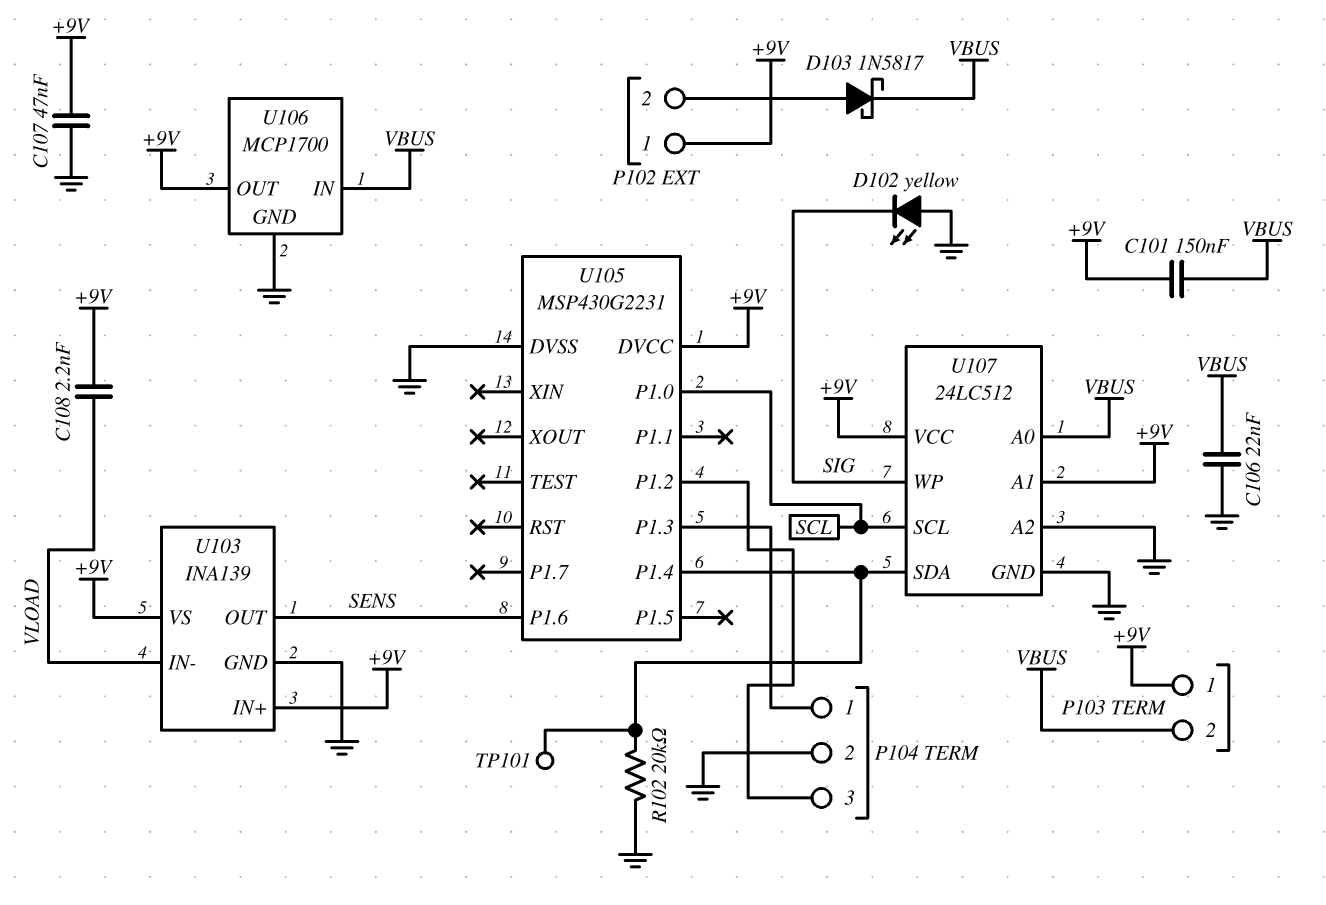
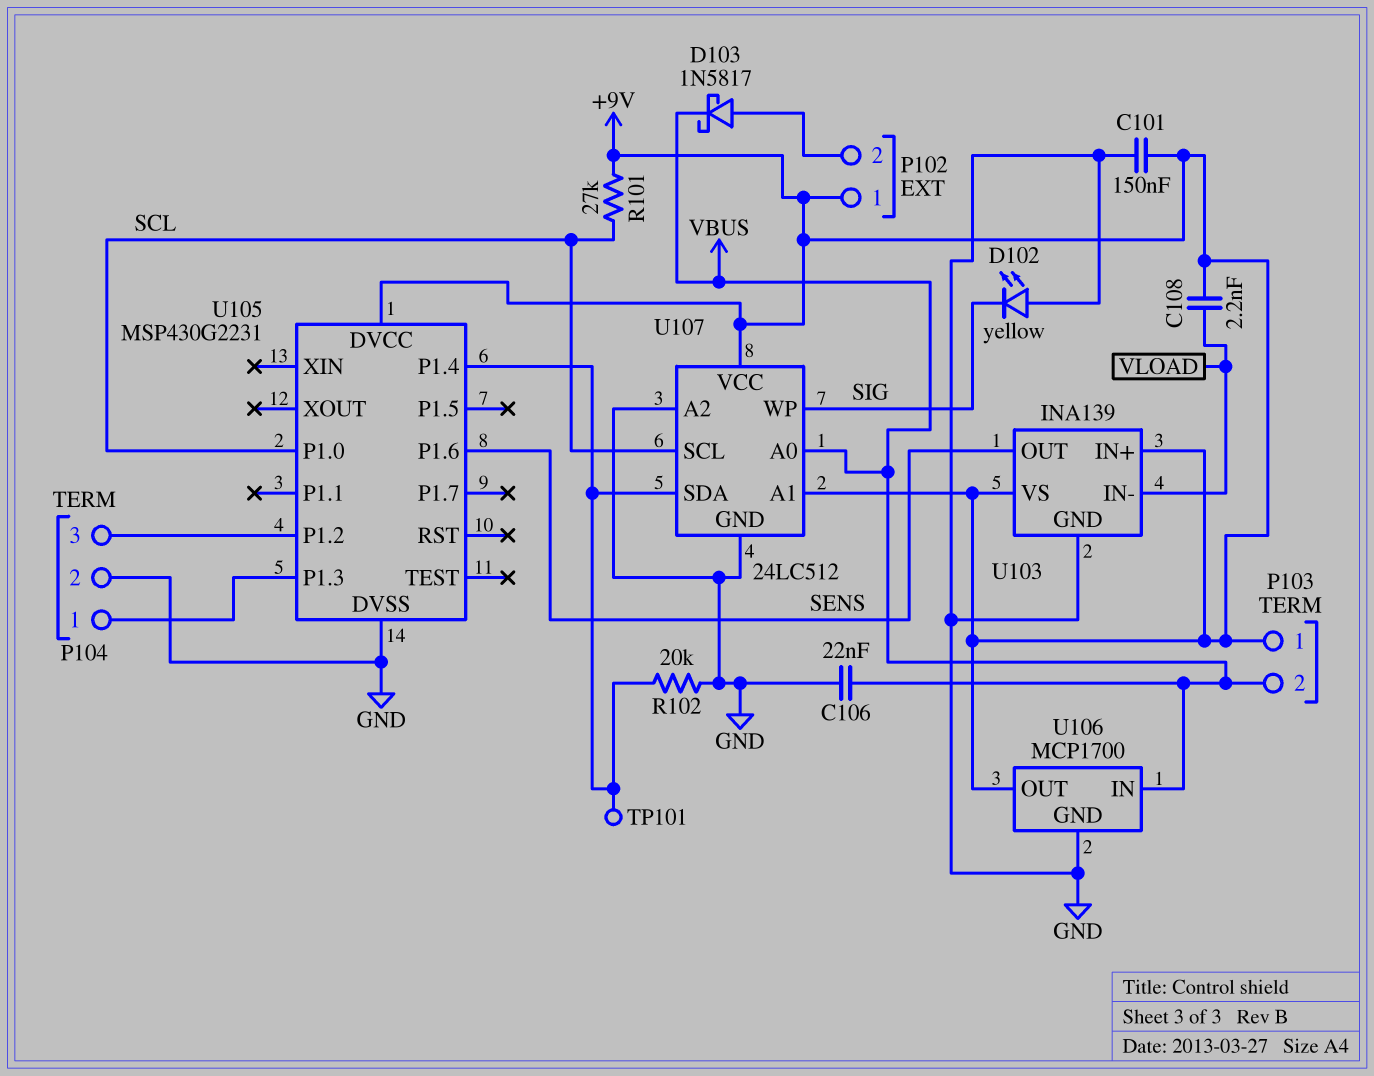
C101: 150nF (+9V, VBUS) -> 150nF (+9V, GND)
C107: 47nF (+9V, GND) -> none
R101: none -> 27k (+9V, SCL)

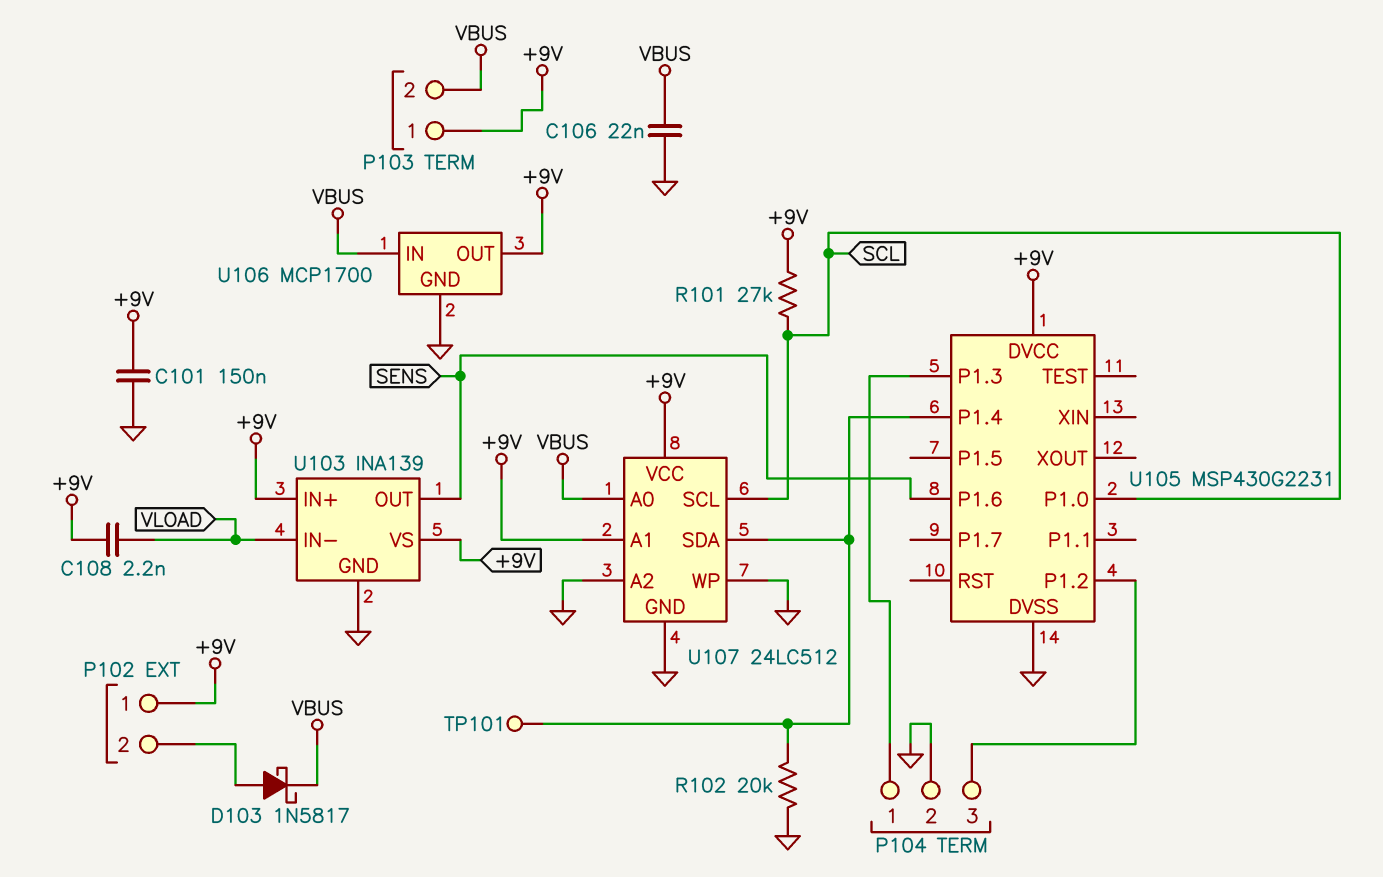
D102: LED yellow (A GND, K SIG) -> none
U107 pin WP: SIG -> GND

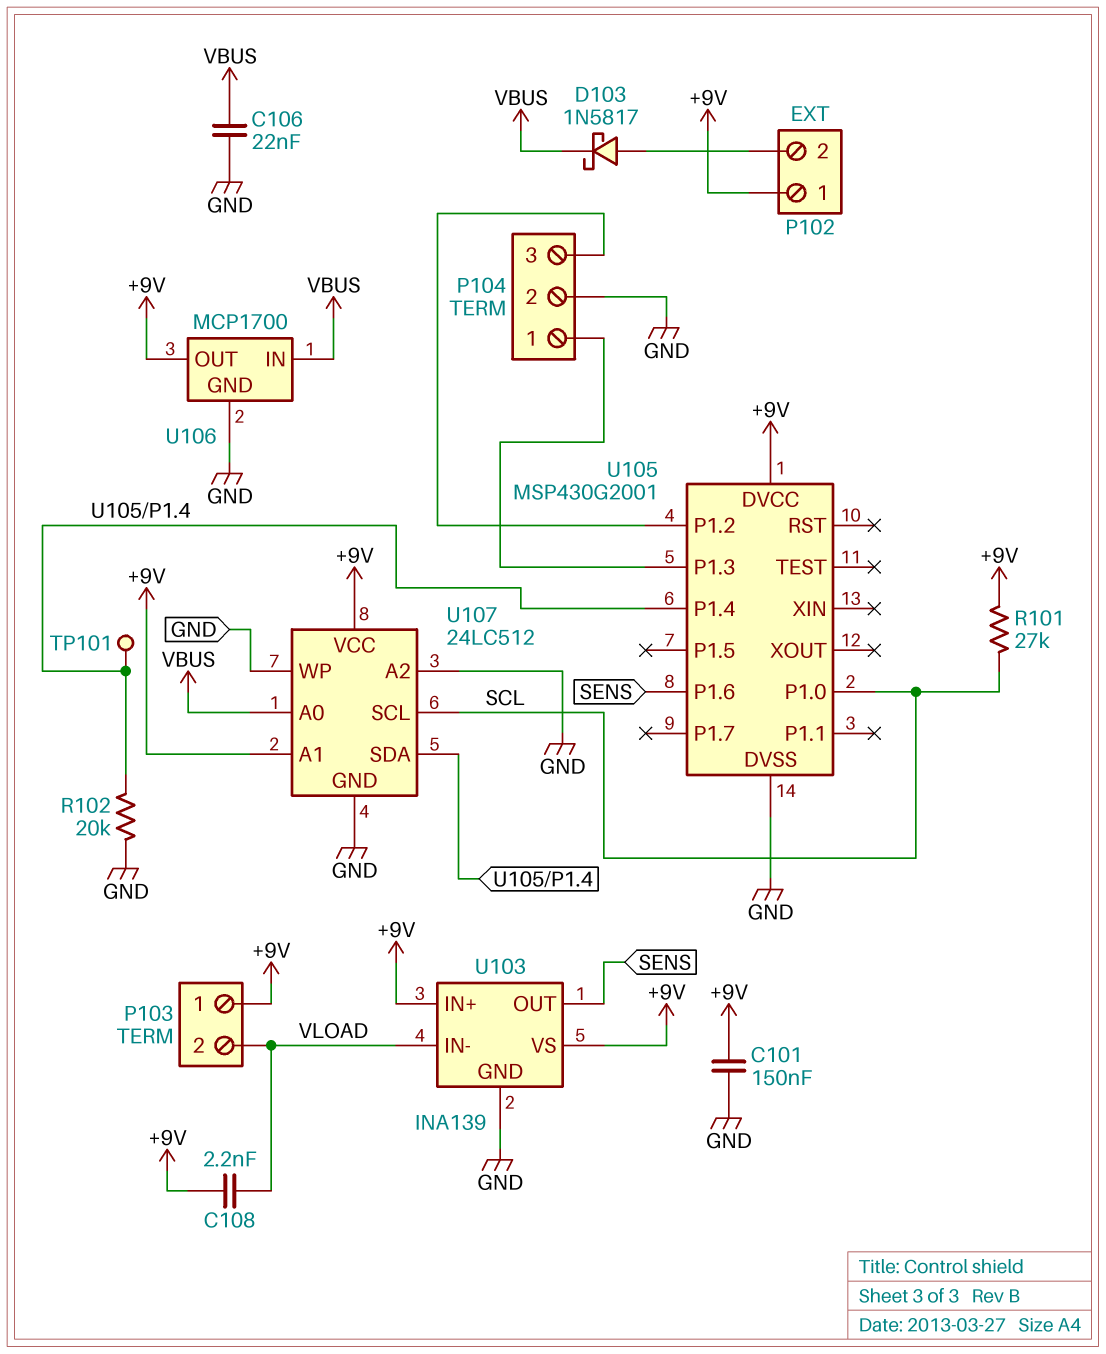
P103 pin 2: VBUS -> VLOAD
U105: MSP430G2231 -> MSP430G2001

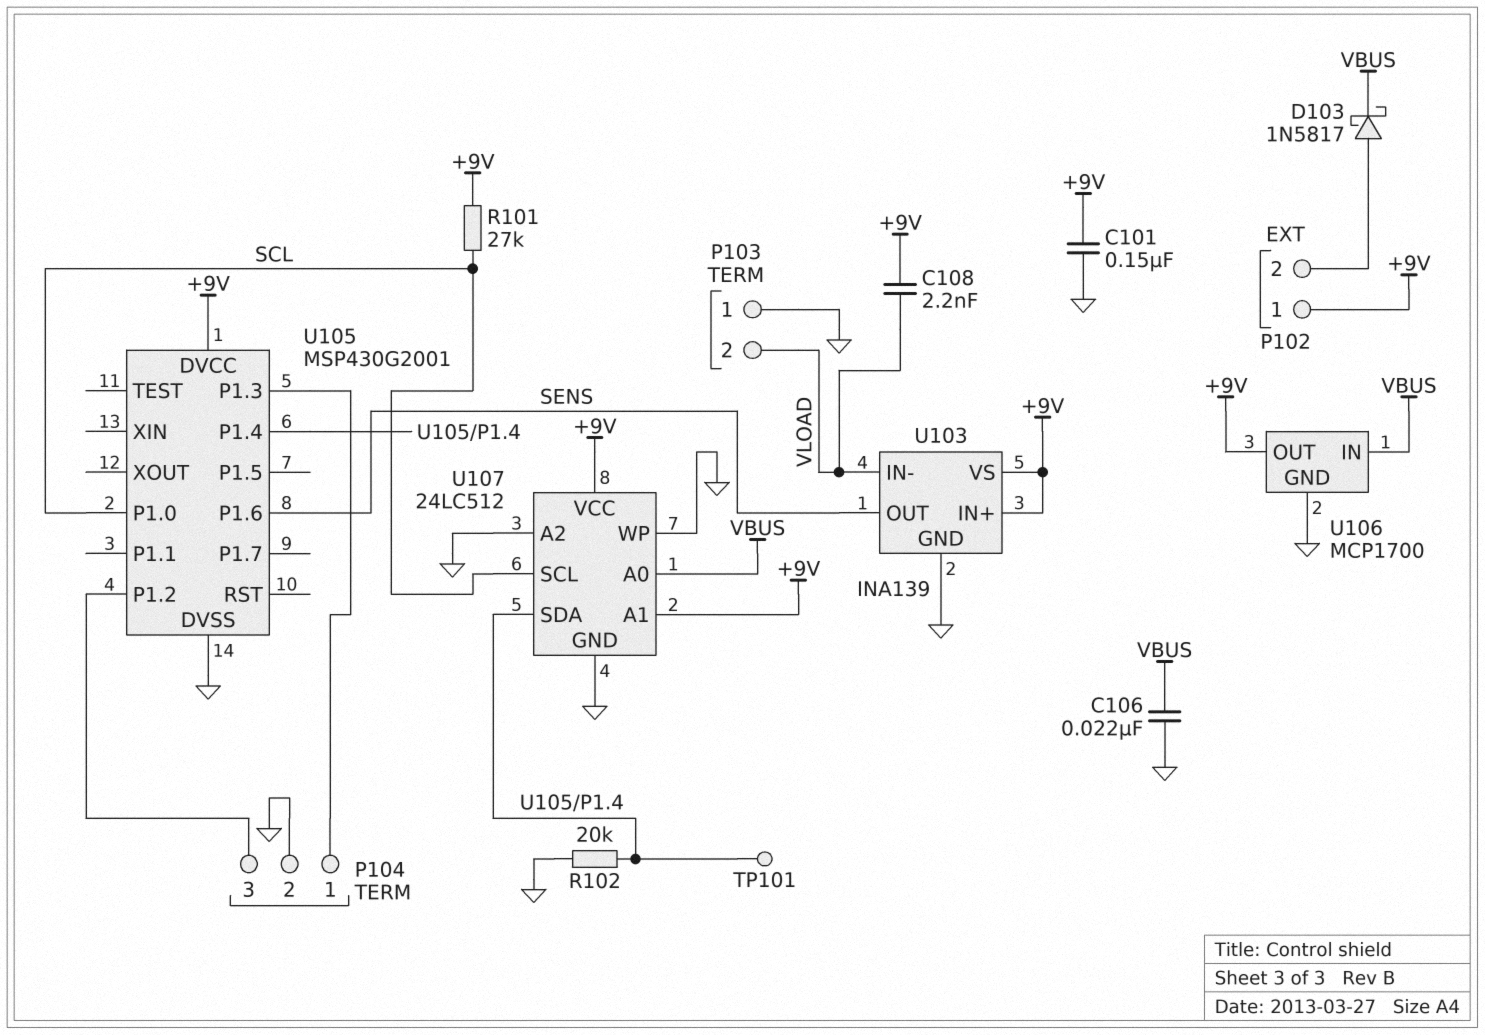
P103 pin 1: +9V -> GND

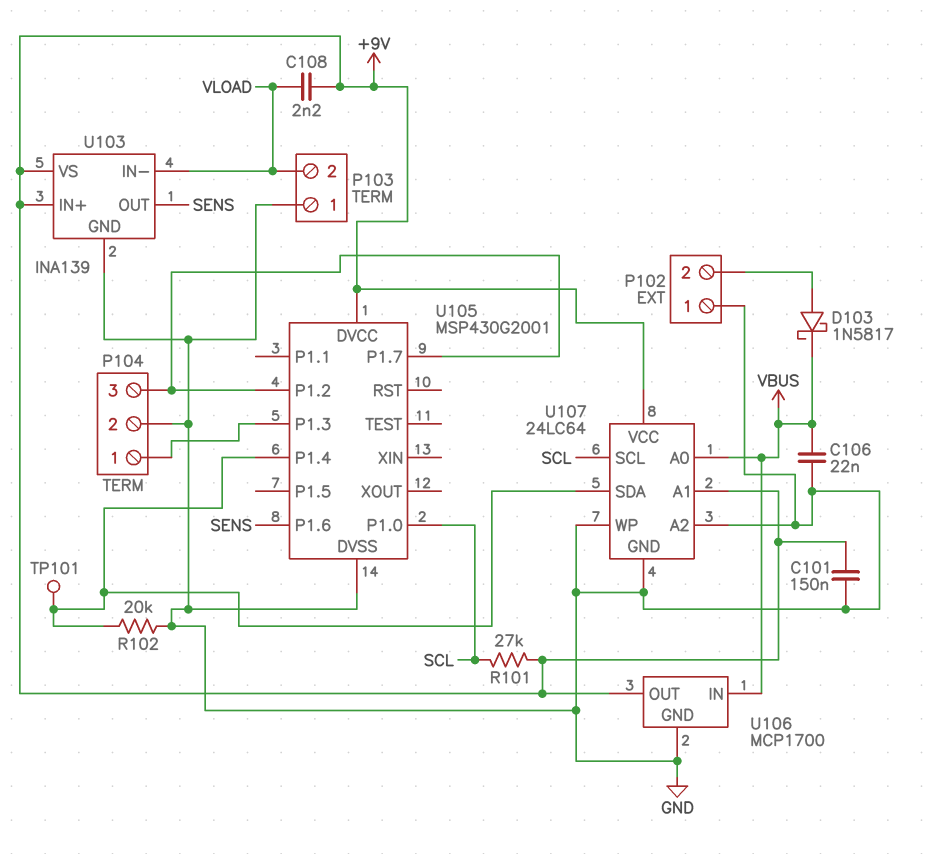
P102 pin 1: +9V -> GND
U105 pin P1.7: none -> P104/3
U107: 24LC512 -> 24LC64

